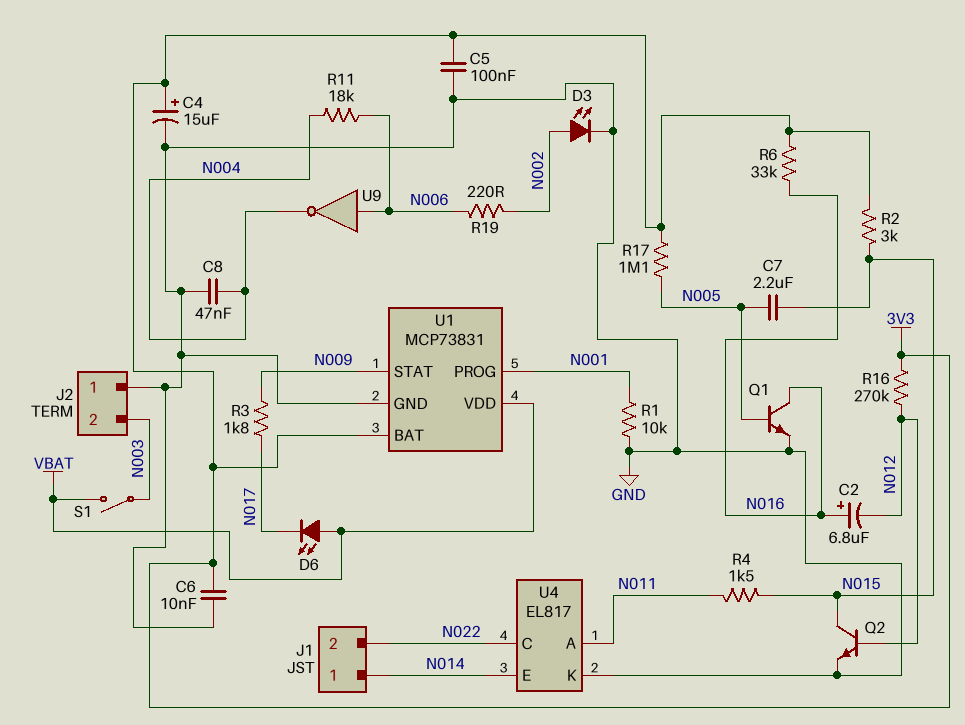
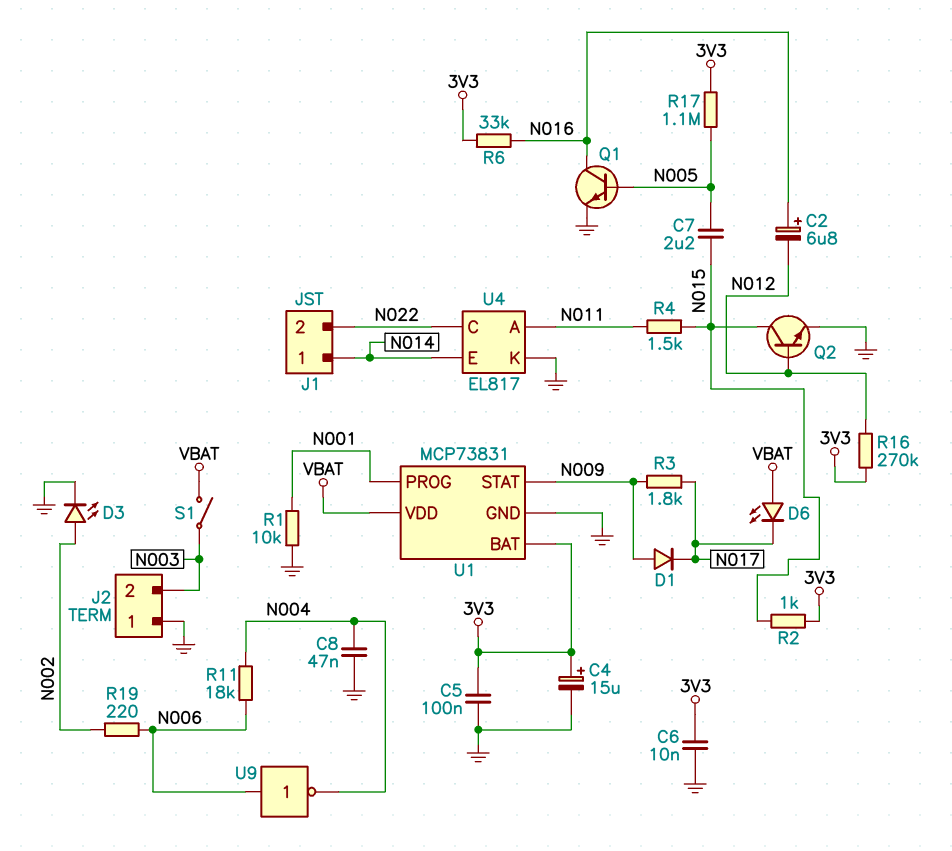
D1: none -> diode (A N009, K N017)
R2: 3k (3V3, N015) -> 1k (3V3, N015)

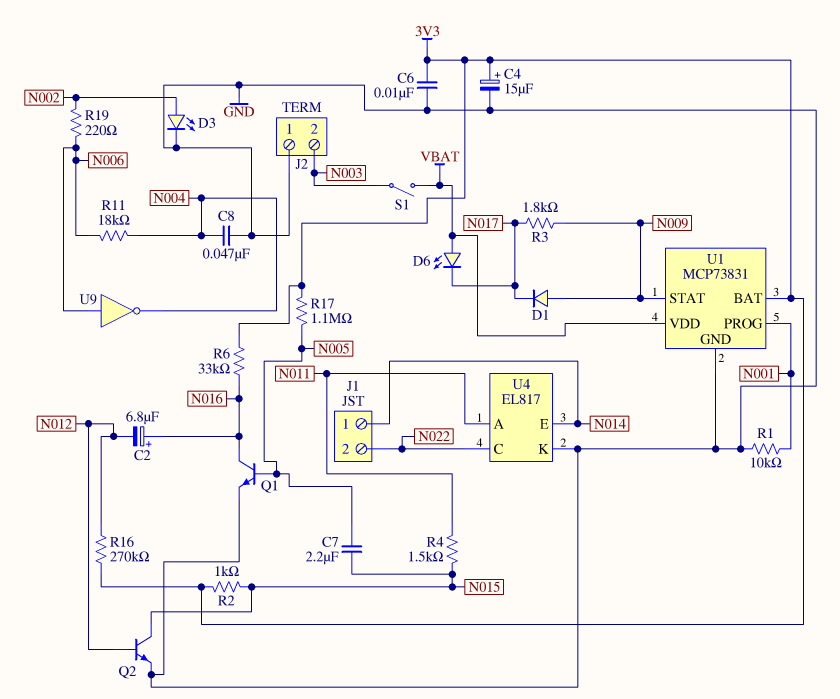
C5: 100nF (3V3, GND) -> none

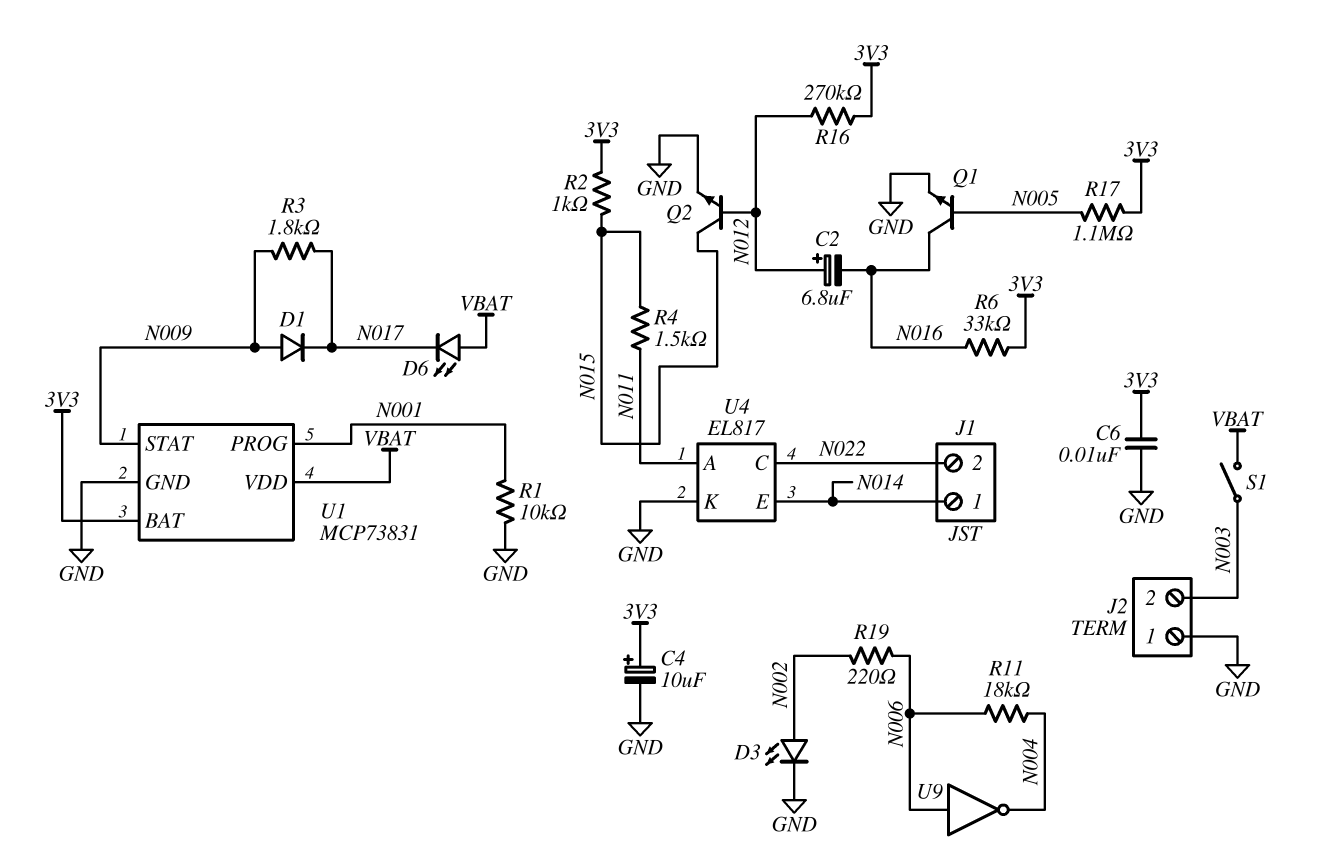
C2: 6.8uF (plus N016, minus N012) -> 6.8uF (plus N012, minus N016)
C4: 15uF (plus 3V3, minus GND) -> 10uF (plus 3V3, minus GND)
C7: 2.2uF (N005, N015) -> none
C8: 47nF (GND, N004) -> none

